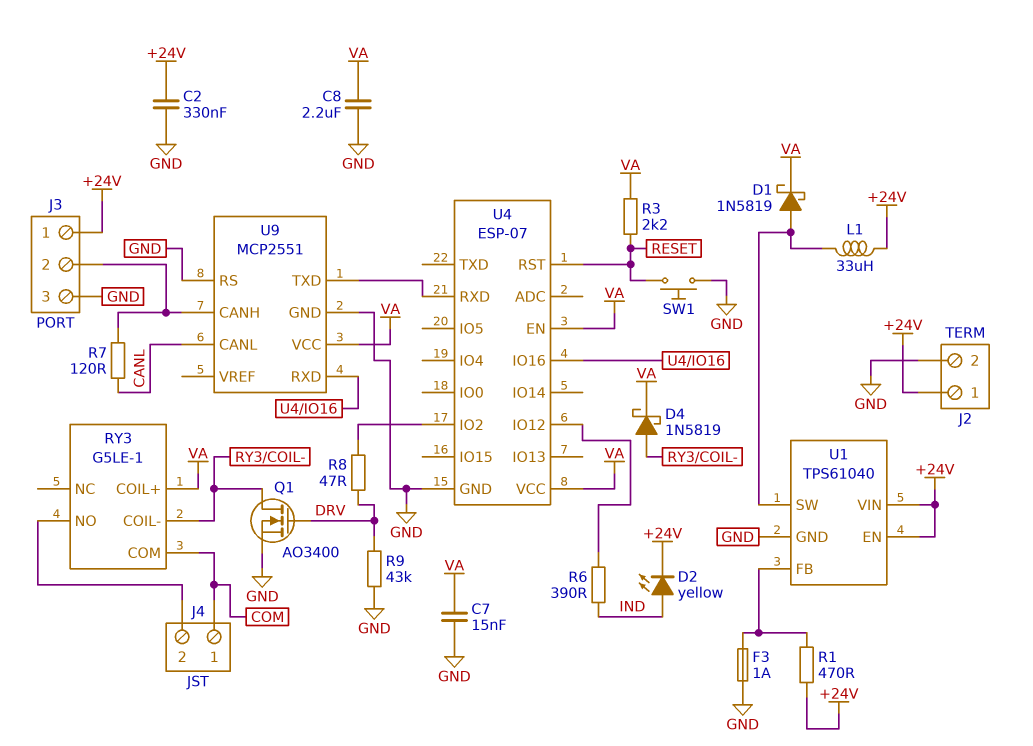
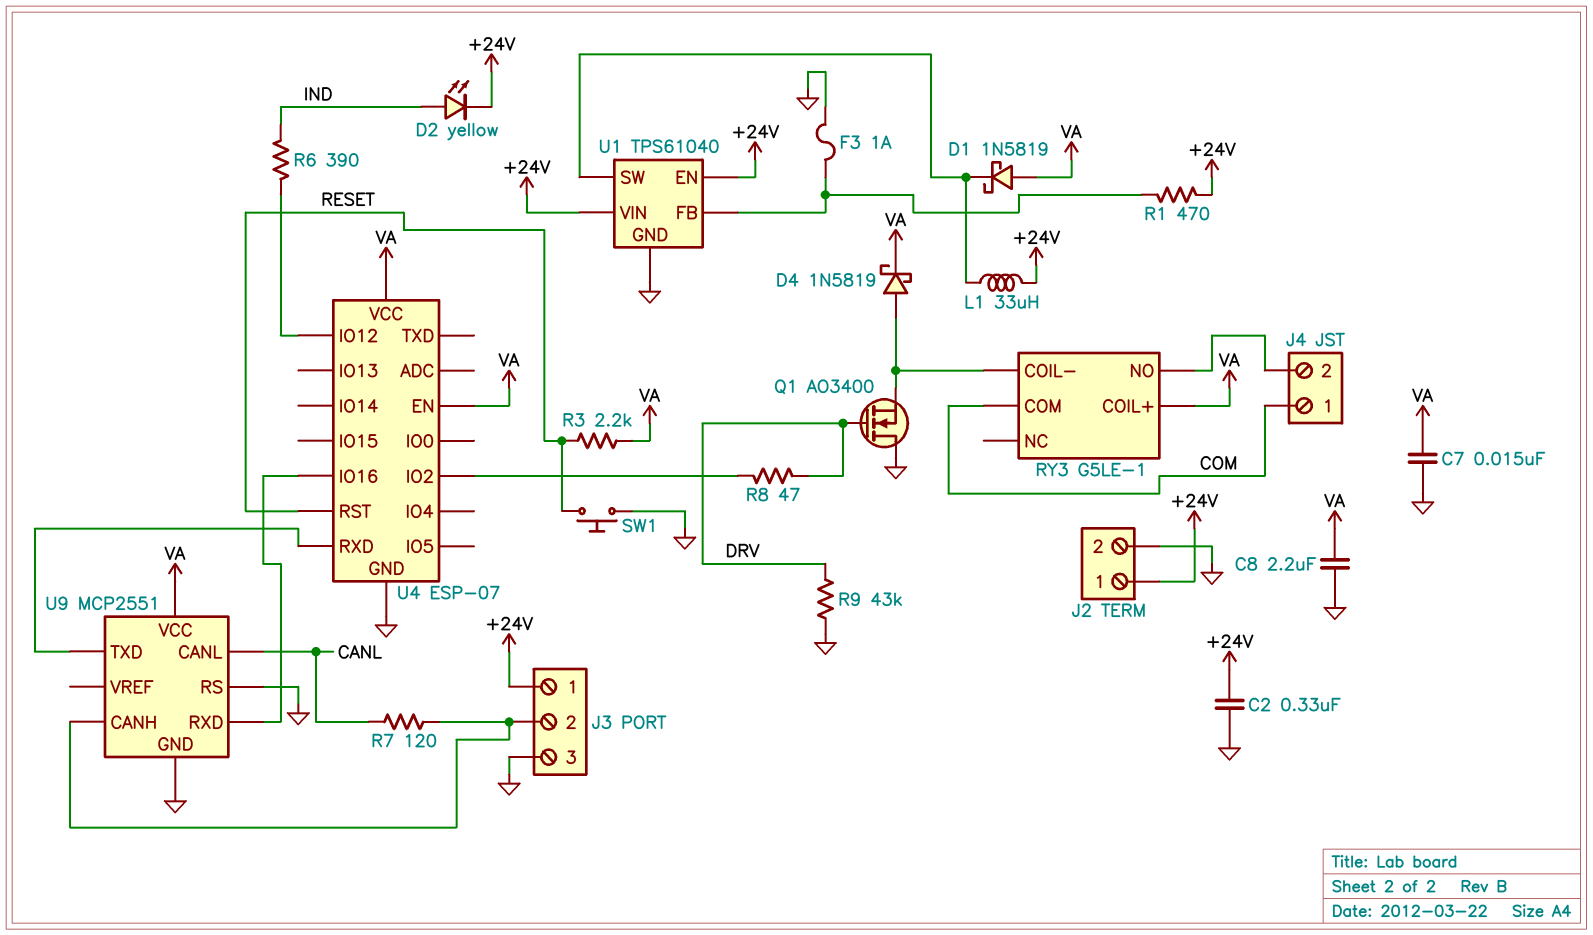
D1: schottky 1N5819 (A U1/SW, K VA) -> schottky 1N5819 (A VA, K U1/SW)
Q1: NMOS AO3400 (G DRV, D RY3/COIL-, S GND) -> NMOS AO3400 (G DRV, D GND, S RY3/COIL-)

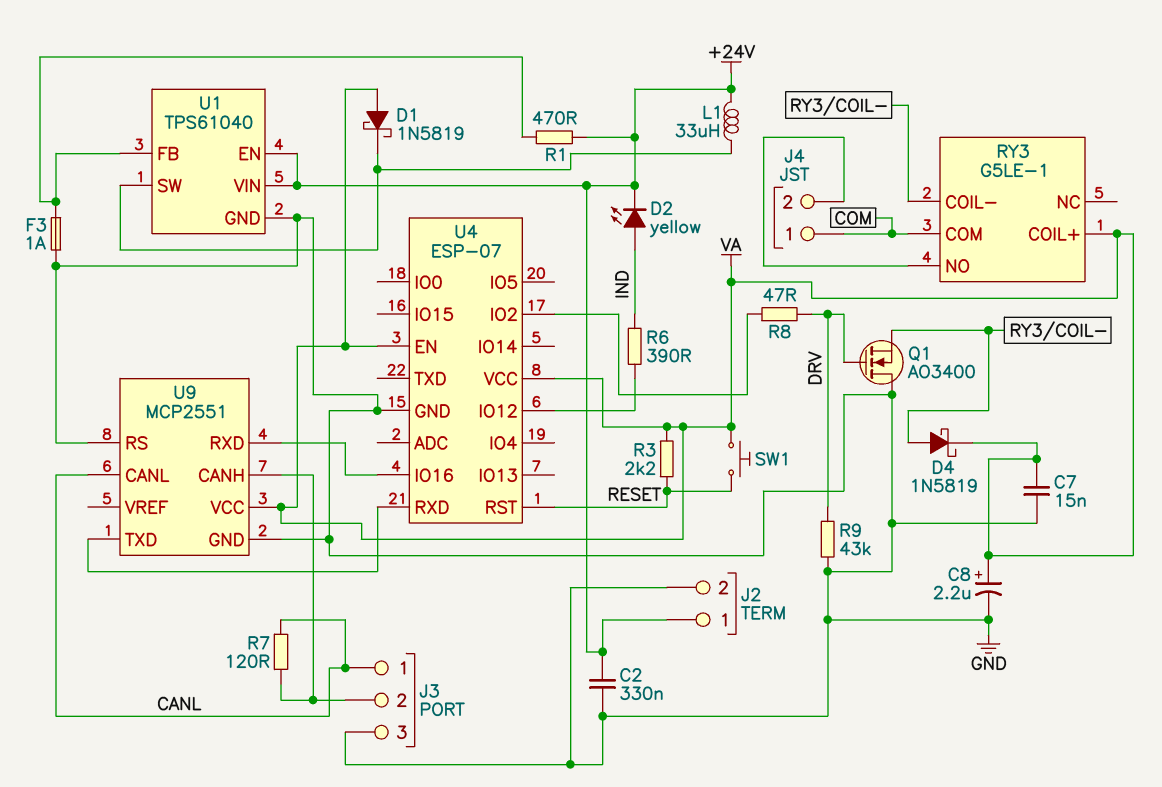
C8: 2.2uF (GND, VA) -> 2.2uF (plus VA, minus GND)
J3 pin 1: +24V -> CANL
SW1: button (GND, RESET) -> button (RESET, VA)

